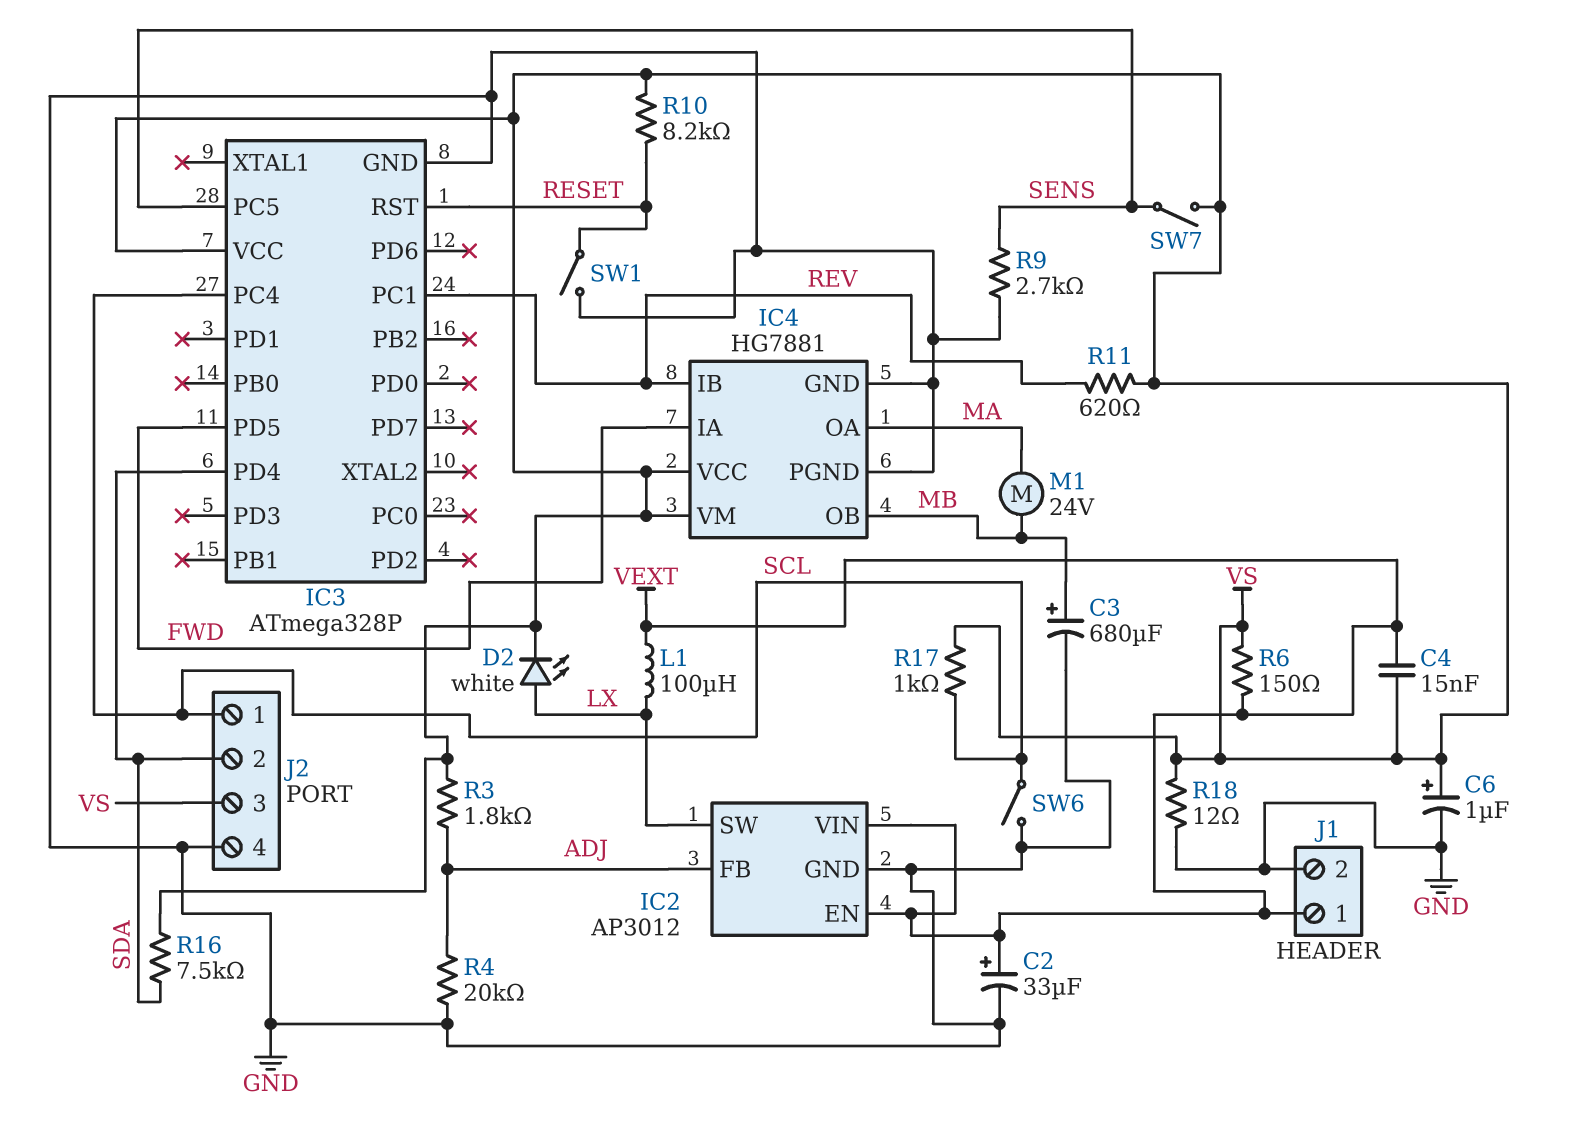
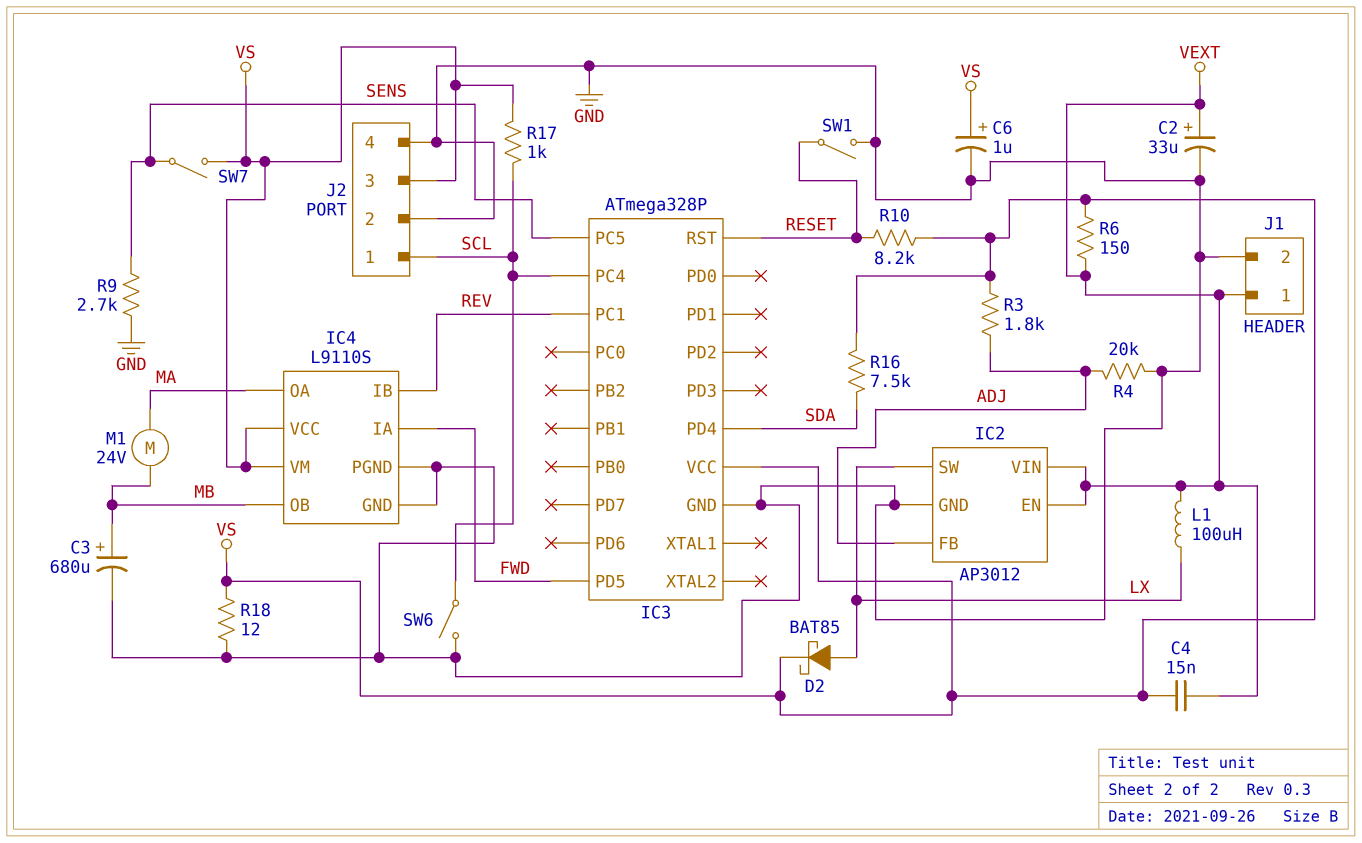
D2: LED white (A LX, K VS) -> schottky BAT85 (A LX, K VS)
IC4: HG7881 -> L9110S
J2 pin 2: SDA -> GND
R11: 620 (REV, VS) -> none

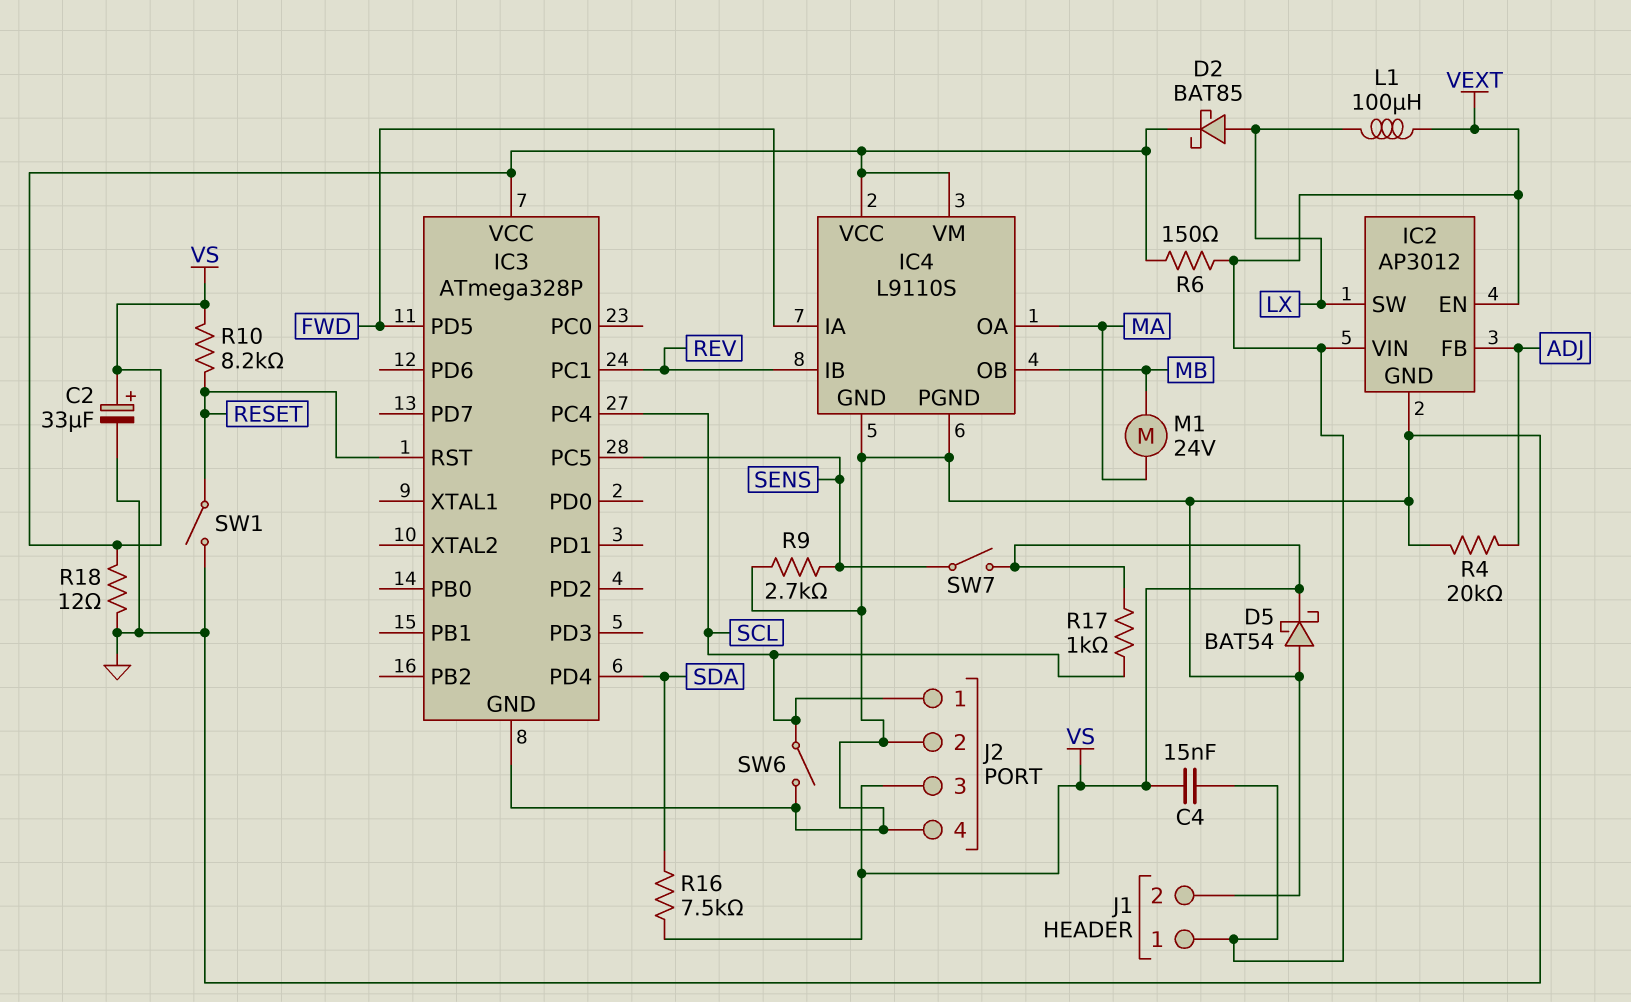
C2: 33uF (plus VEXT, minus GND) -> 33uF (plus VS, minus GND)
C3: 680uF (plus MB, minus GND) -> none
C6: 1uF (plus VS, minus GND) -> none
D5: none -> schottky BAT54 (A GND, K VS)
R3: 1.8k (ADJ, VS) -> none

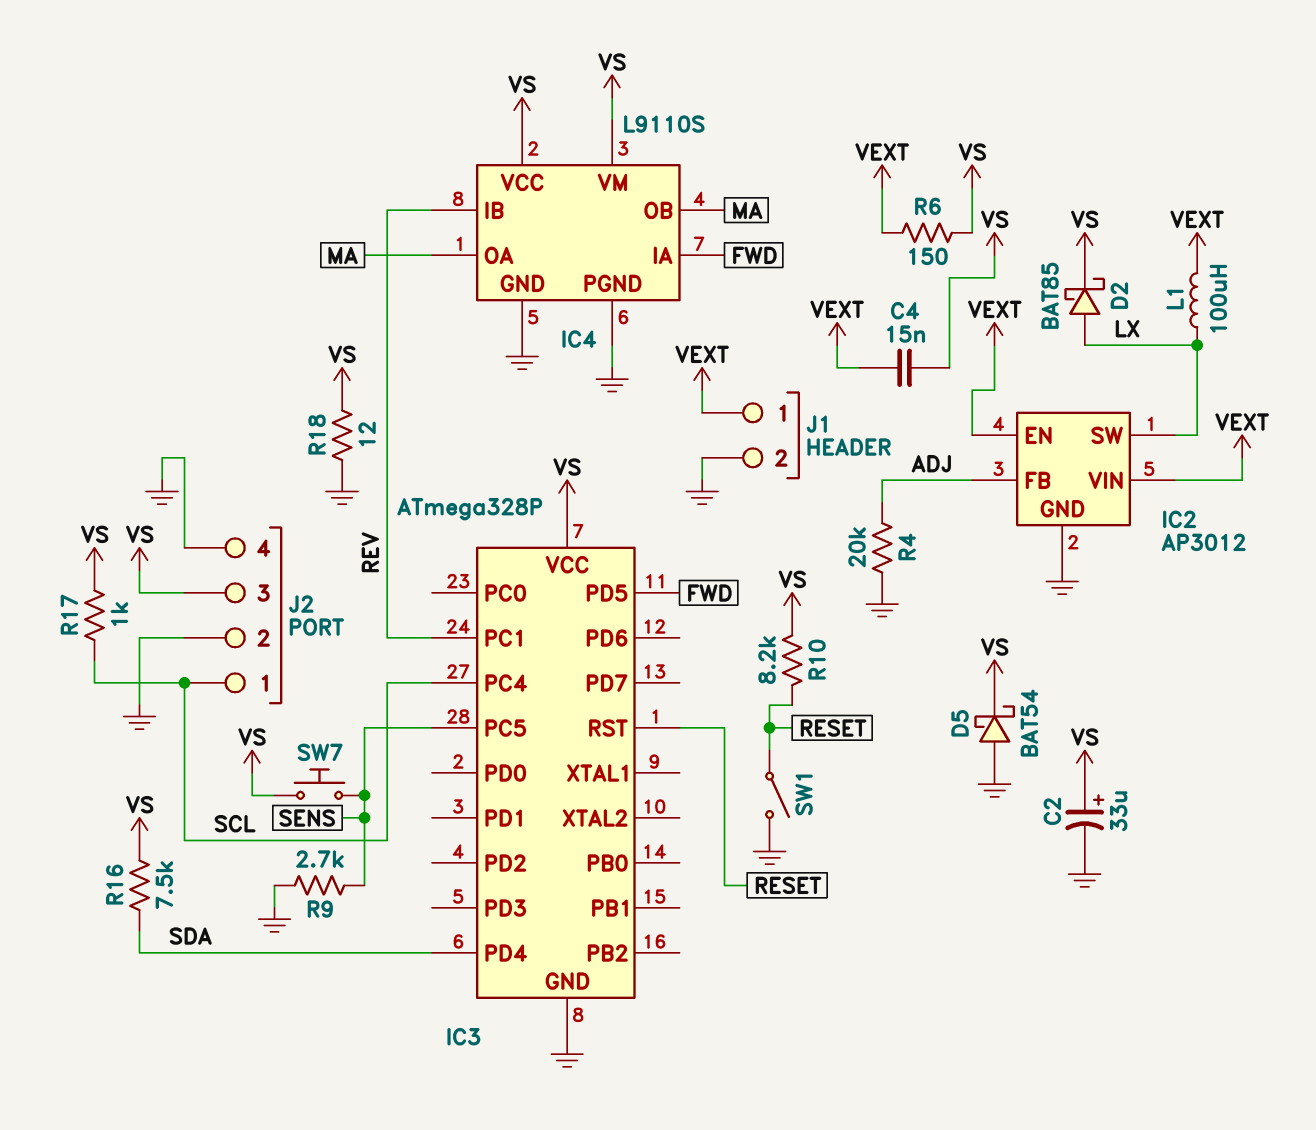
IC4 pin OB: MB -> MA
M1: motor 24V (MA, MB) -> none
SW6: switch (GND, SCL) -> none
SW7: switch (SENS, VS) -> button (SENS, VS)

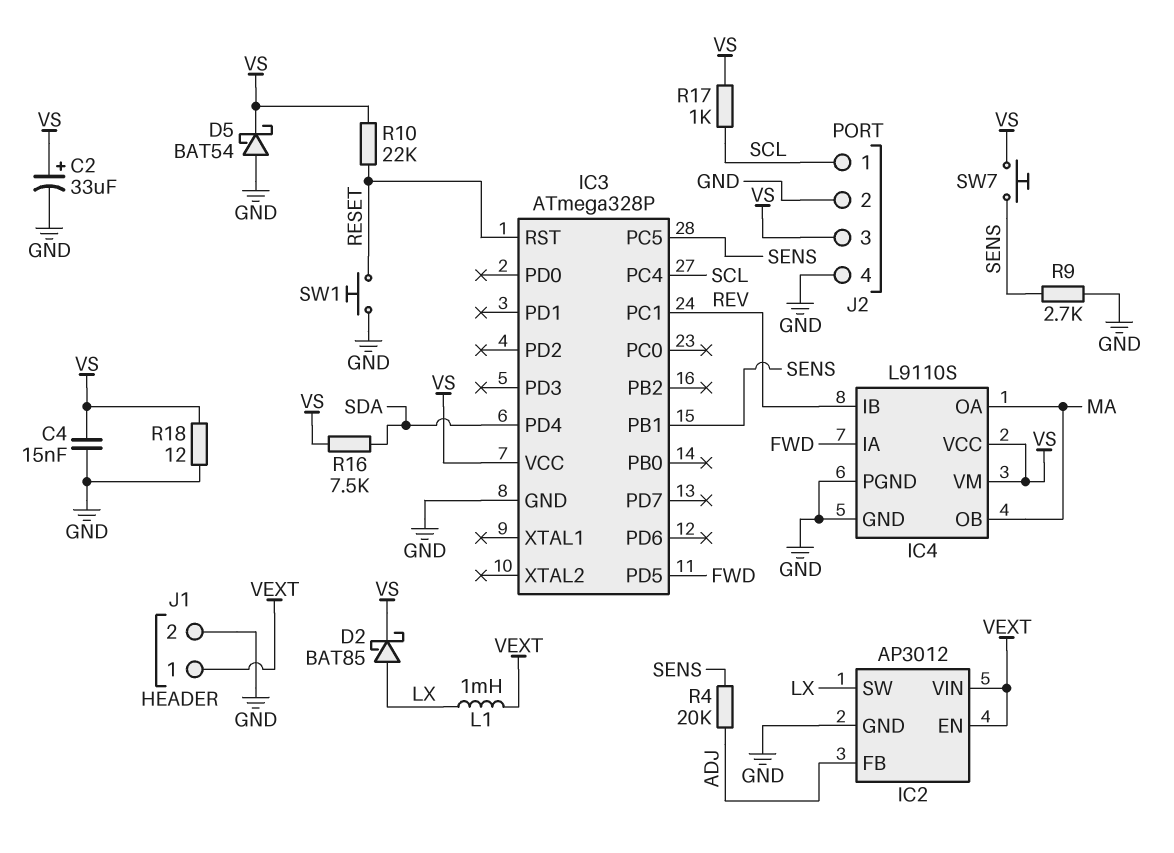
C4: 15nF (VEXT, VS) -> 15nF (GND, VS)
IC3 pin PB1: none -> SENS
L1: 100uH (LX, VEXT) -> 1mH (LX, VEXT)
R4: 20k (ADJ, GND) -> 20k (ADJ, SENS)
R6: 150 (VEXT, VS) -> none
R10: 8.2k (RESET, VS) -> 22k (RESET, VS)
SW1: switch (GND, RESET) -> button (GND, RESET)

